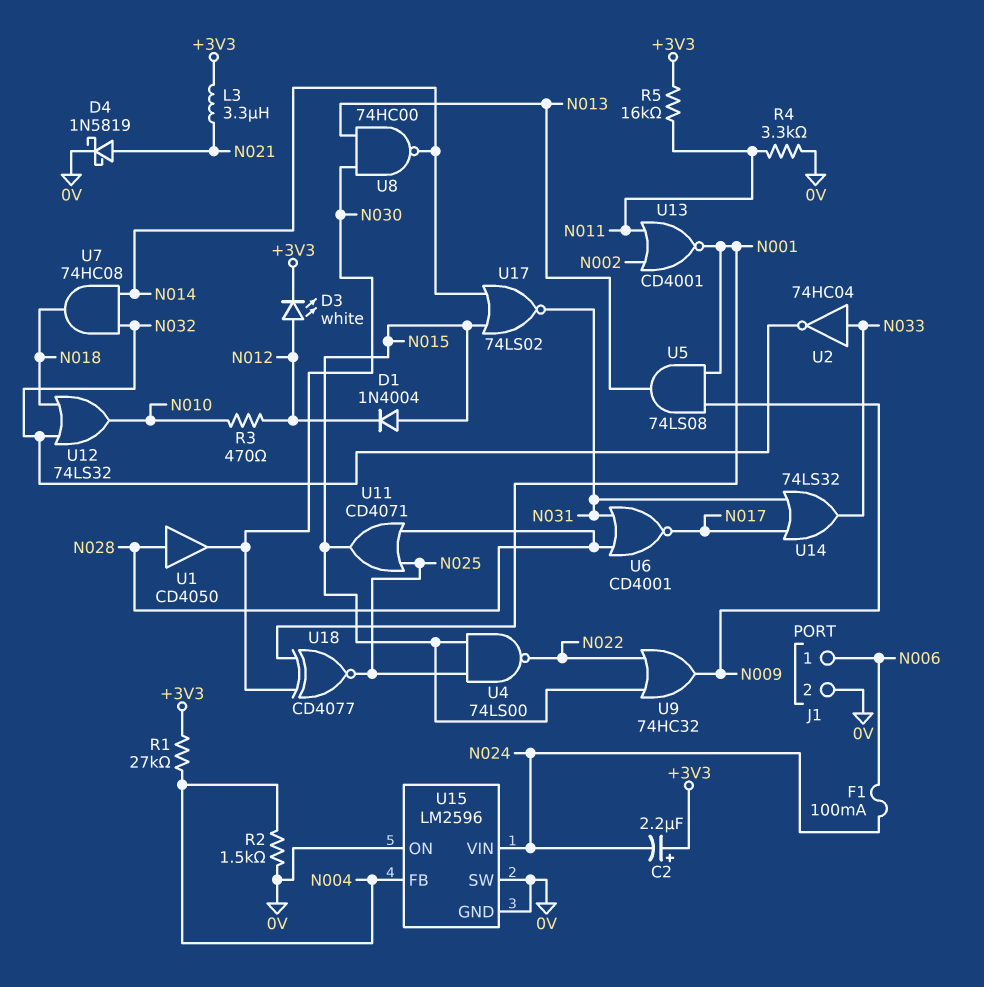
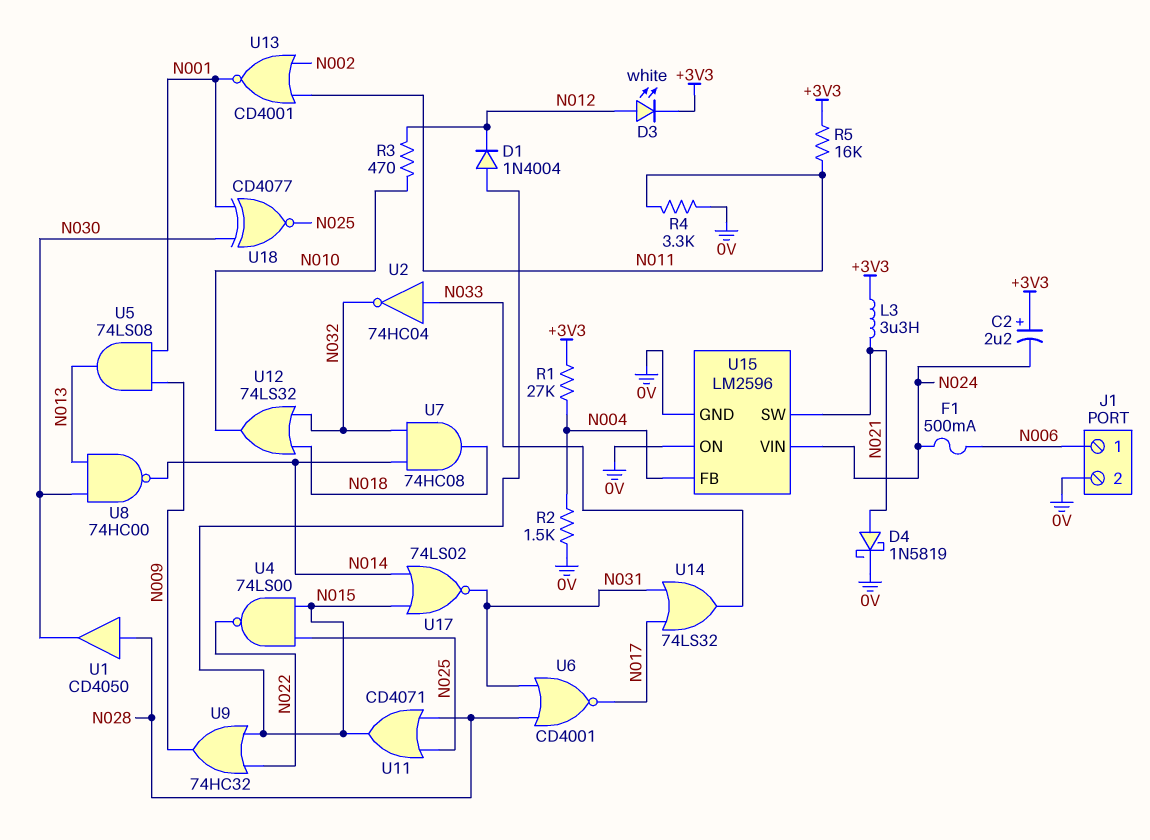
F1: 100mA (N006, N024) -> 500mA (N006, N024)
U15 pin SW: 0V -> N021

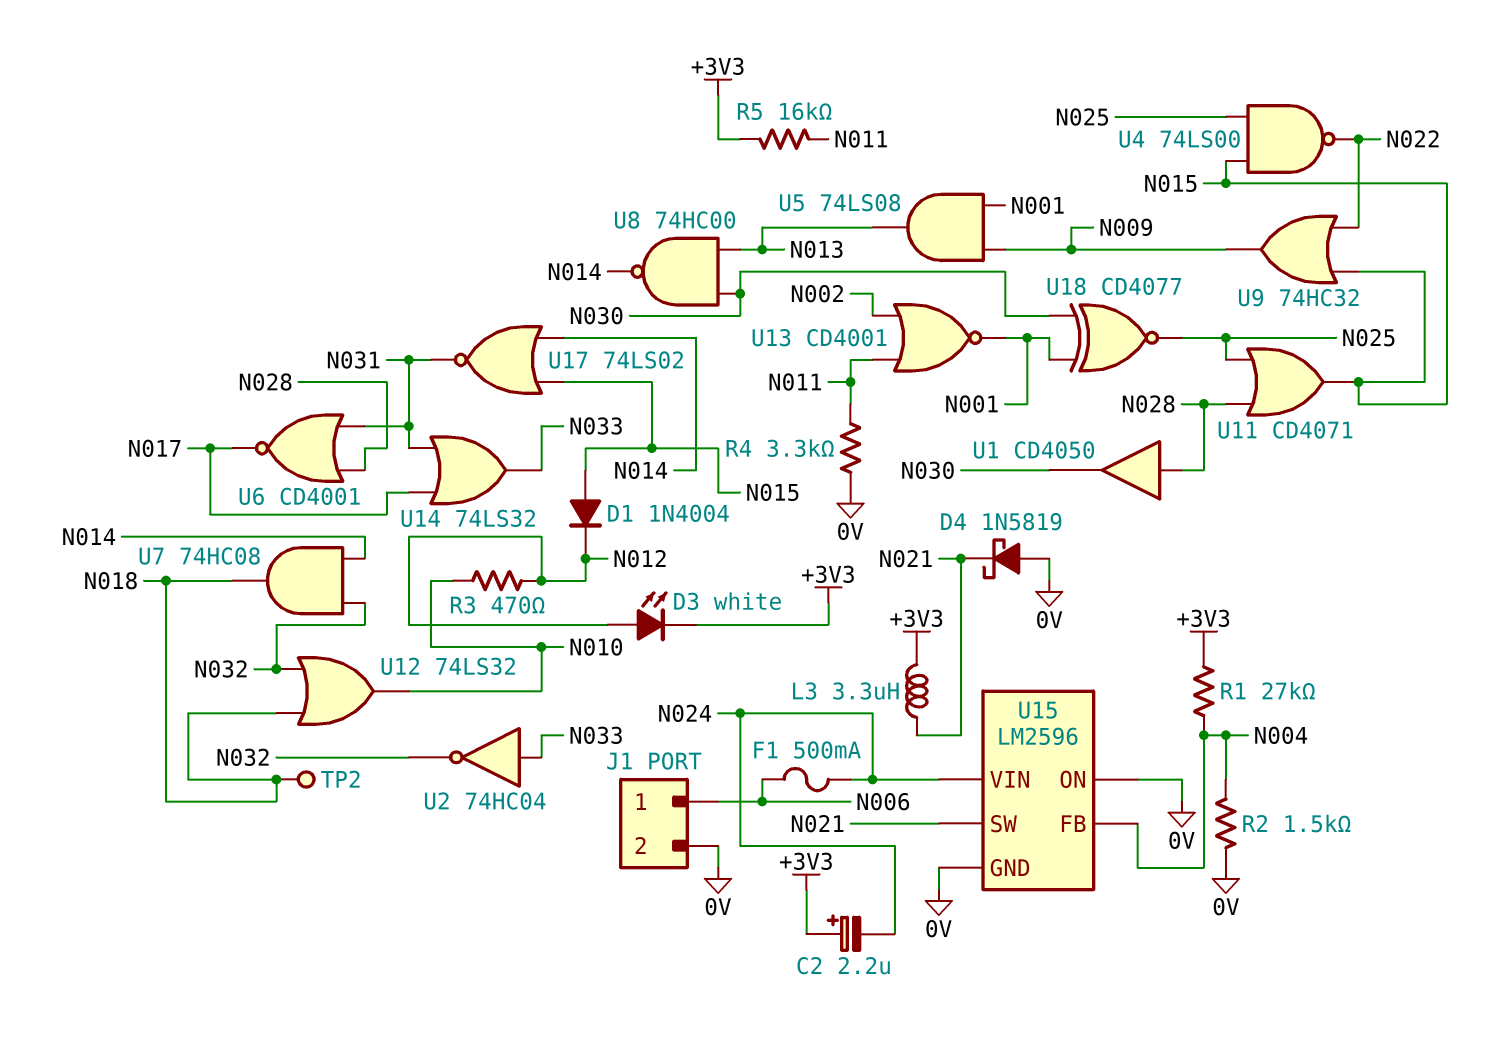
D4: schottky 1N5819 (A N021, K 0V) -> schottky 1N5819 (A 0V, K N021)
TP2: none -> test point (N018)

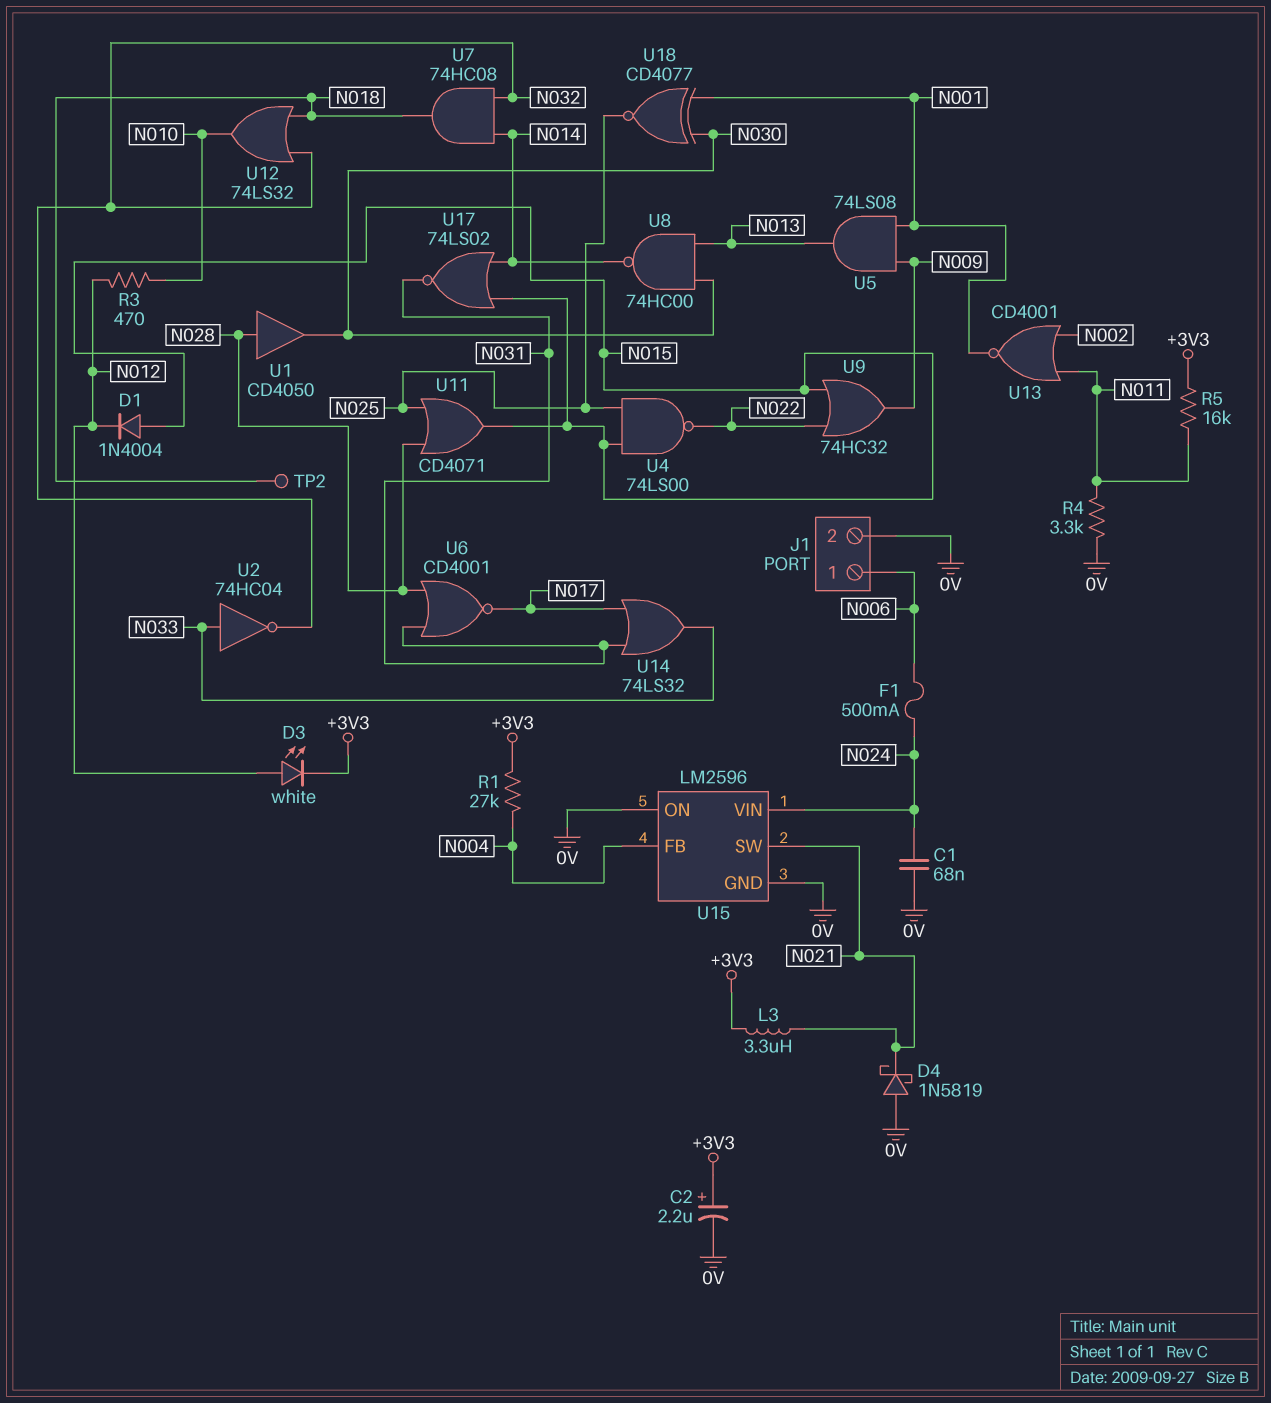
C1: none -> 68nF (0V, N024)
C2: 2.2uF (plus +3V3, minus N024) -> 2.2uF (plus +3V3, minus 0V)
R2: 1.5k (0V, N004) -> none

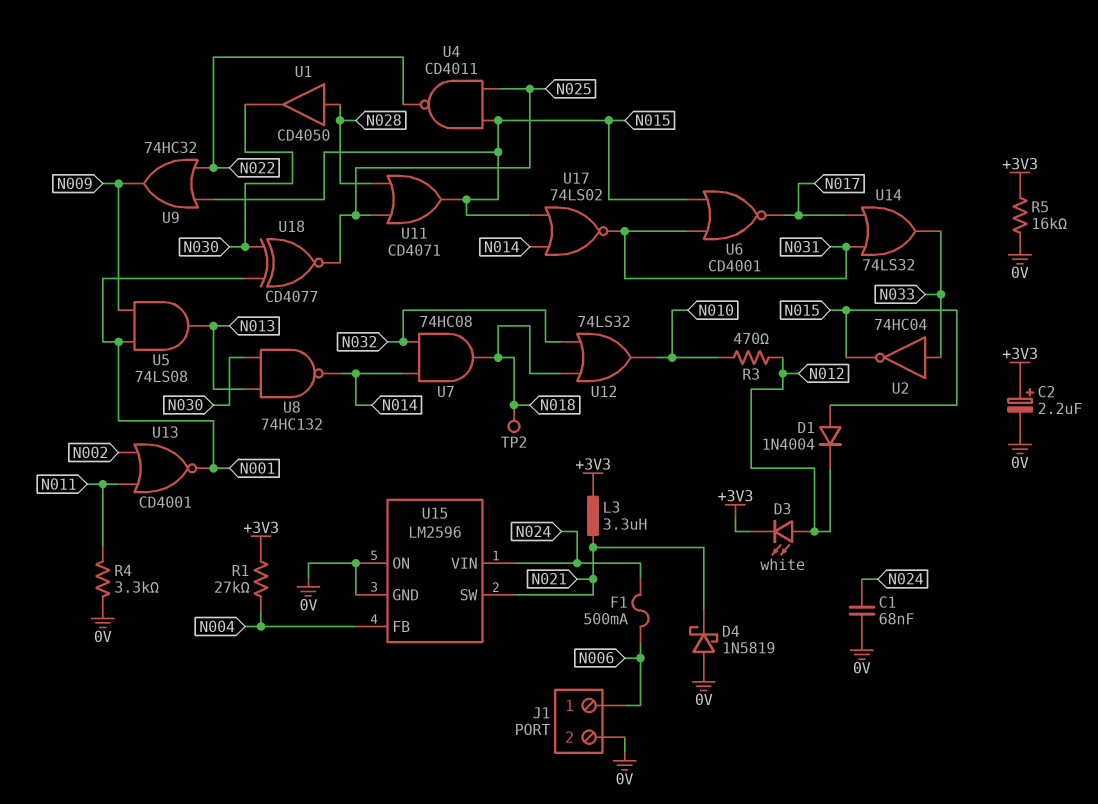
R5: 16k (+3V3, N011) -> 16k (+3V3, 0V)
U2: NOT 74HC04 (in N033, out N032) -> NOT 74HC04 (in N033, out N015)
U4: NAND 74LS00 (in N015, in N025, out N022) -> NAND CD4011 (in N015, in N025, out N022)
U6: NOR CD4001 (in N028, in N031, out N017) -> NOR CD4001 (in N015, in N031, out N017)
U8: NAND 74HC00 (in N013, in N030, out N014) -> NAND 74HC132 (in N013, in N030, out N014)

